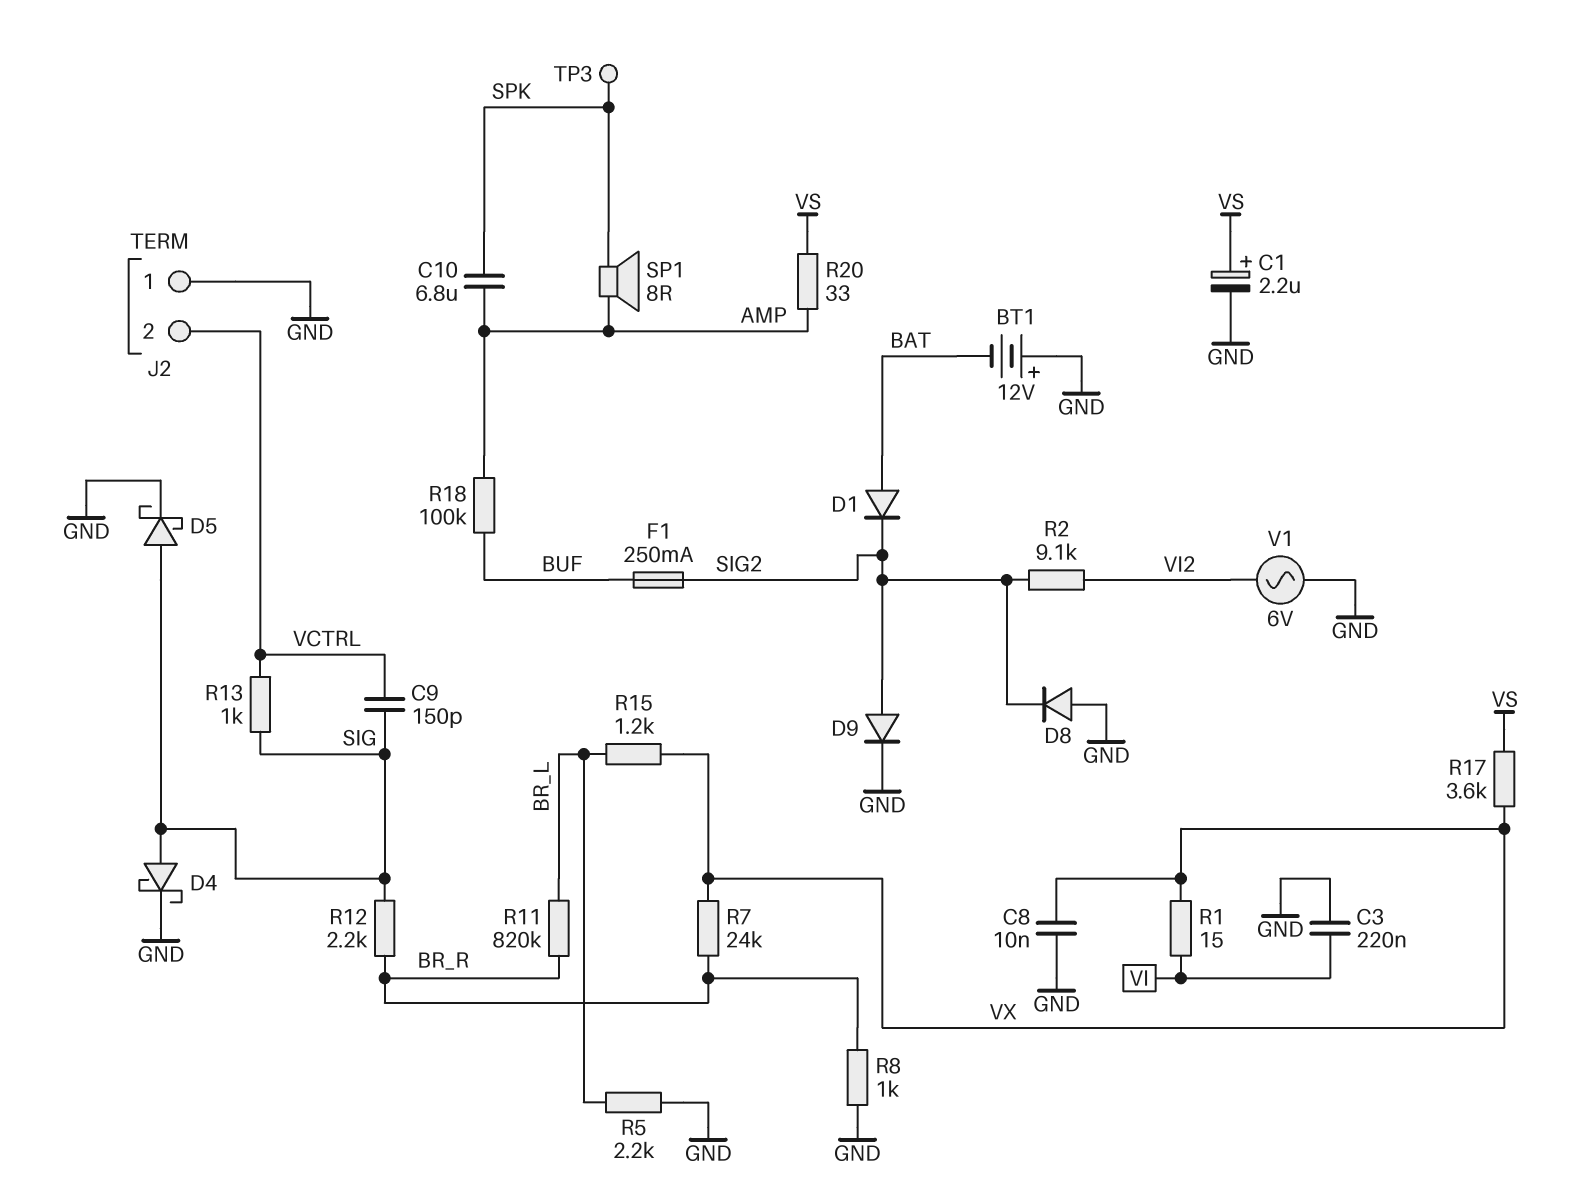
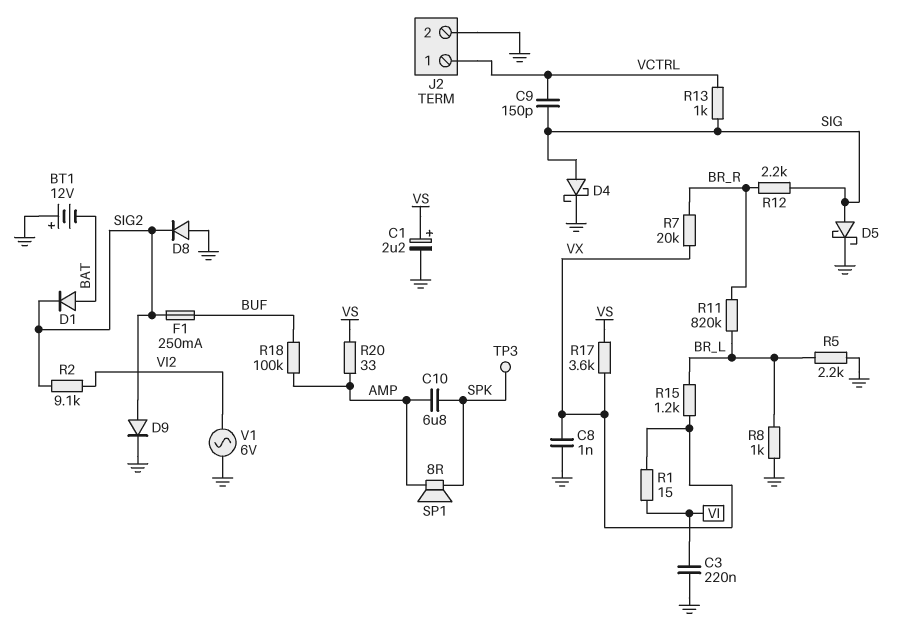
C8: 10nF (GND, VX) -> 1nF (GND, VX)
J2 pin 1: GND -> VCTRL
J2 pin 2: VCTRL -> GND
R7: 24k (BR_R, VX) -> 20k (BR_R, VX)
R8: 1k (BR_R, GND) -> 1k (BR_L, GND)

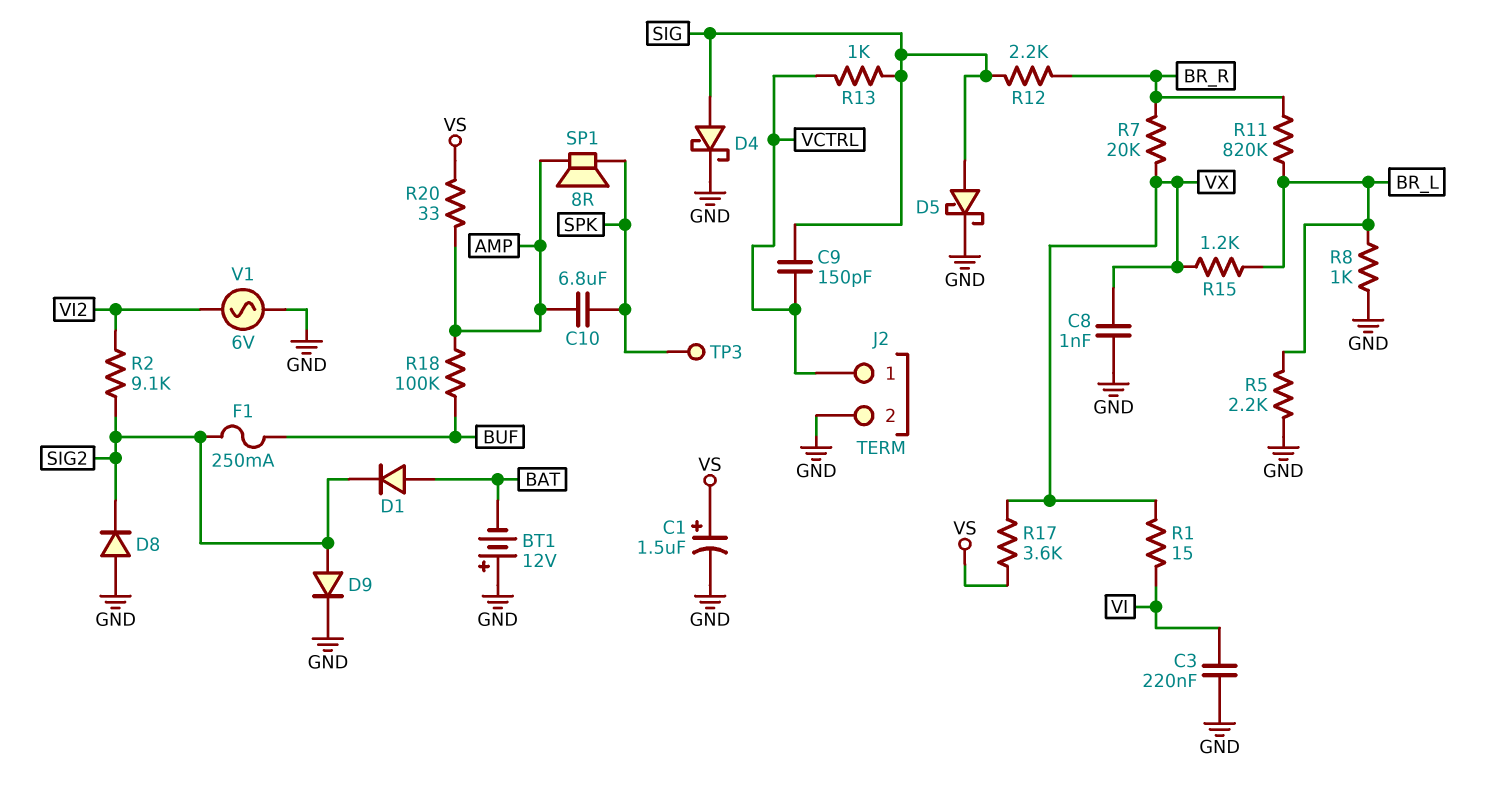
C1: 2.2uF (plus VS, minus GND) -> 1.5uF (plus VS, minus GND)

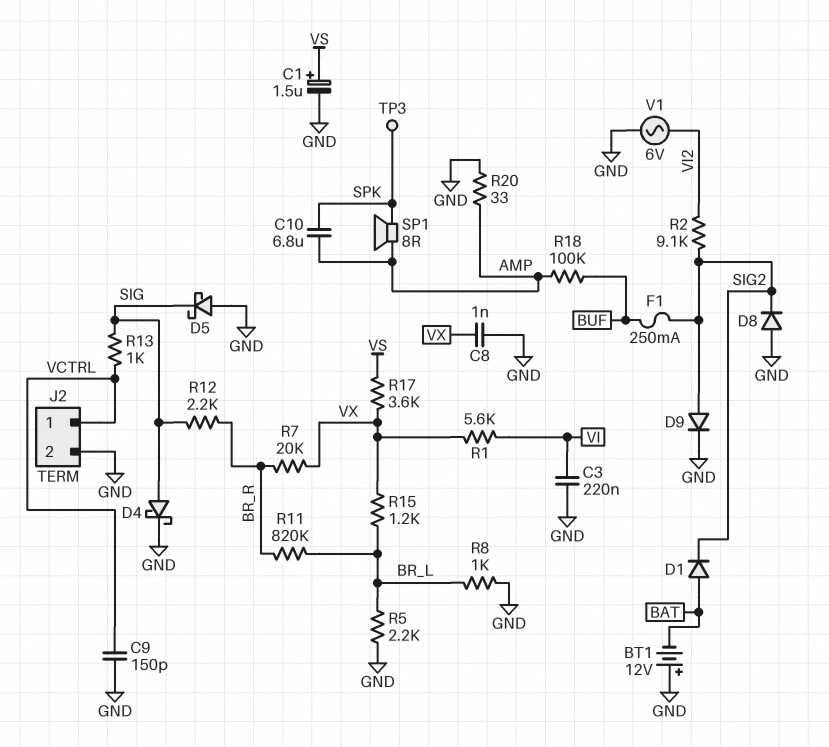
C9: 150pF (SIG, VCTRL) -> 150pF (GND, VCTRL)
D5: schottky (A SIG, K GND) -> schottky (A GND, K SIG)
R1: 15 (VI, VX) -> 5.6k (VI, VX)
R20: 33 (AMP, VS) -> 33 (AMP, GND)

